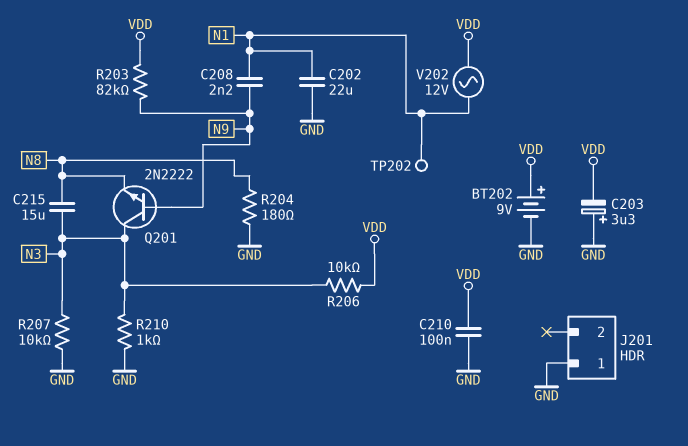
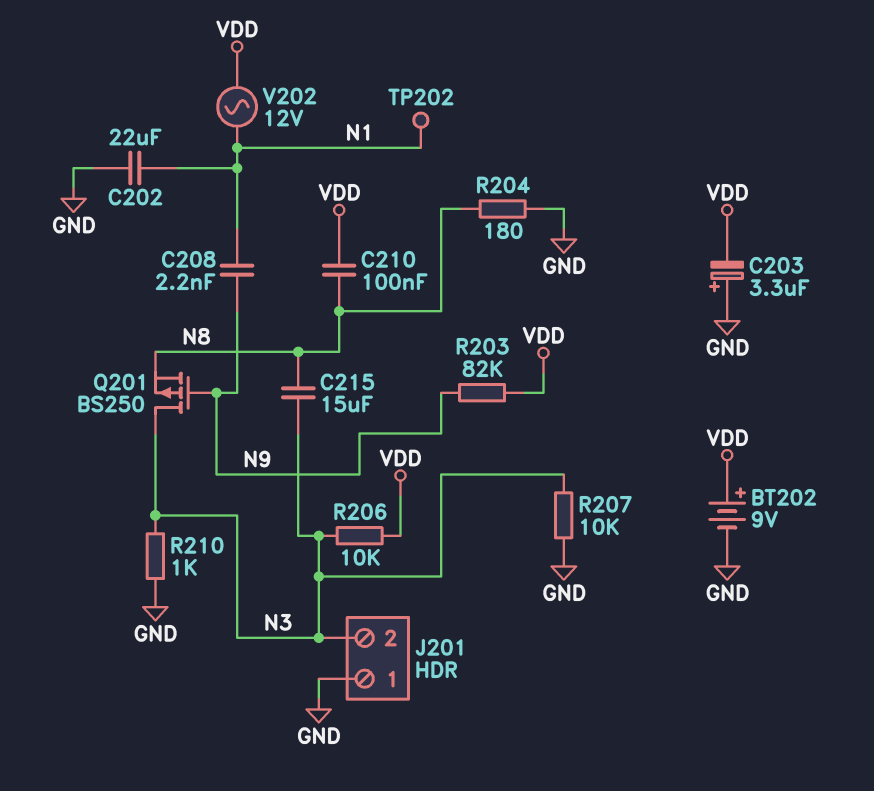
C210: 100nF (GND, VDD) -> 100nF (N8, VDD)
J201 pin 2: none -> N3
Q201: NPN 2N2222 (B N9, C N3, E N8) -> PMOS BS250 (G N9, D N3, S N8)

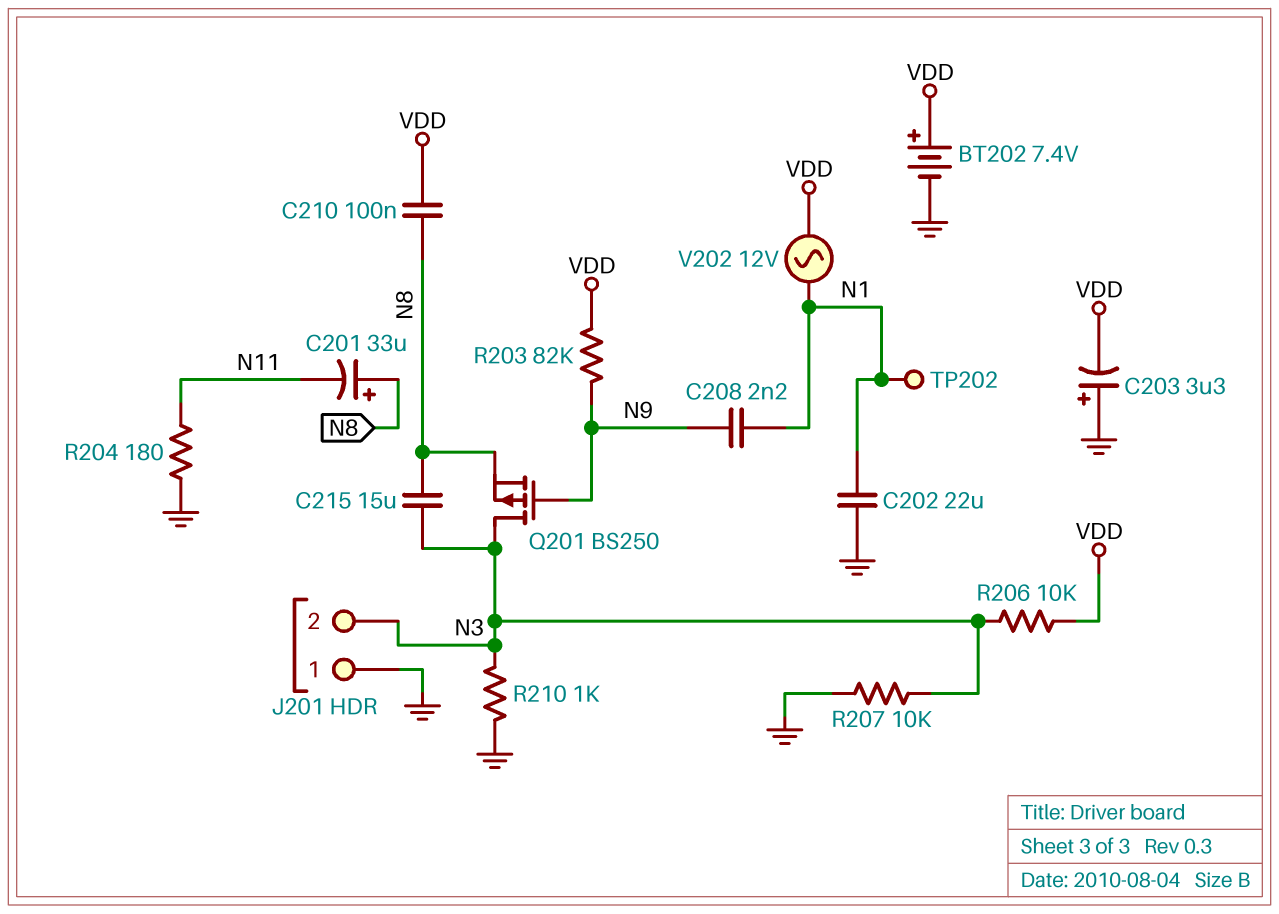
BT202: 9V (plus VDD, minus GND) -> 7.4V (plus VDD, minus GND)
C201: none -> 33uF (plus N8, minus N11)
R204: 180 (GND, N8) -> 180 (GND, N11)

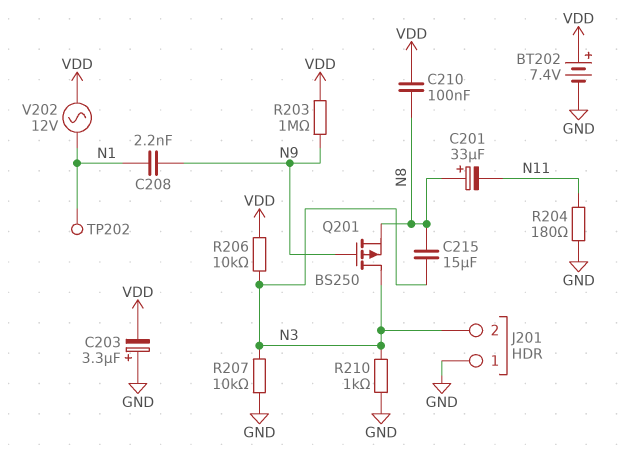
C202: 22uF (GND, N1) -> none
R203: 82k (N9, VDD) -> 1M (N9, VDD)

